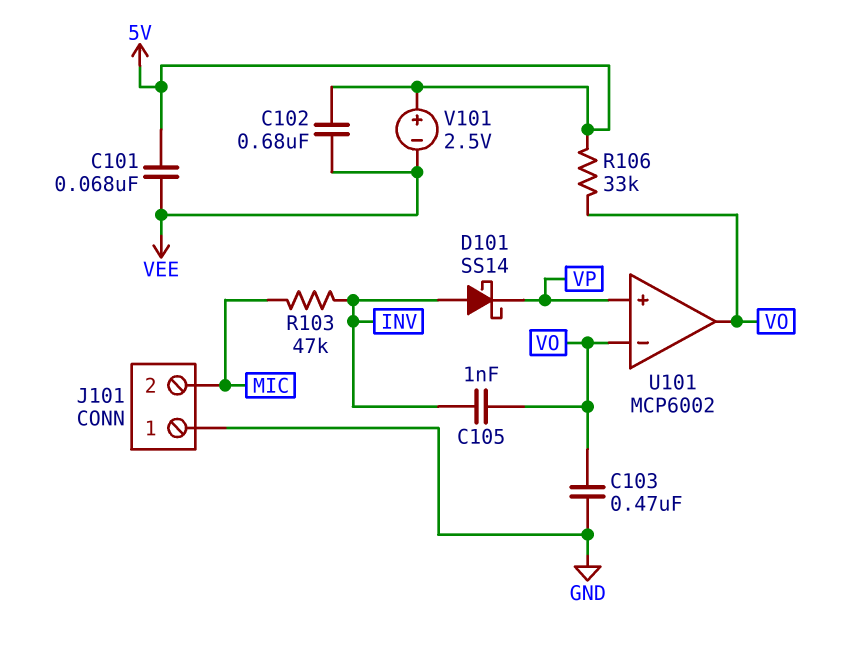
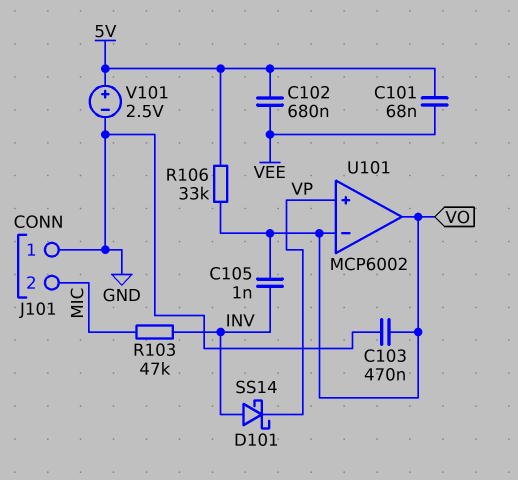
V101: 2.5V (plus 5V, minus VEE) -> 2.5V (plus 5V, minus GND)

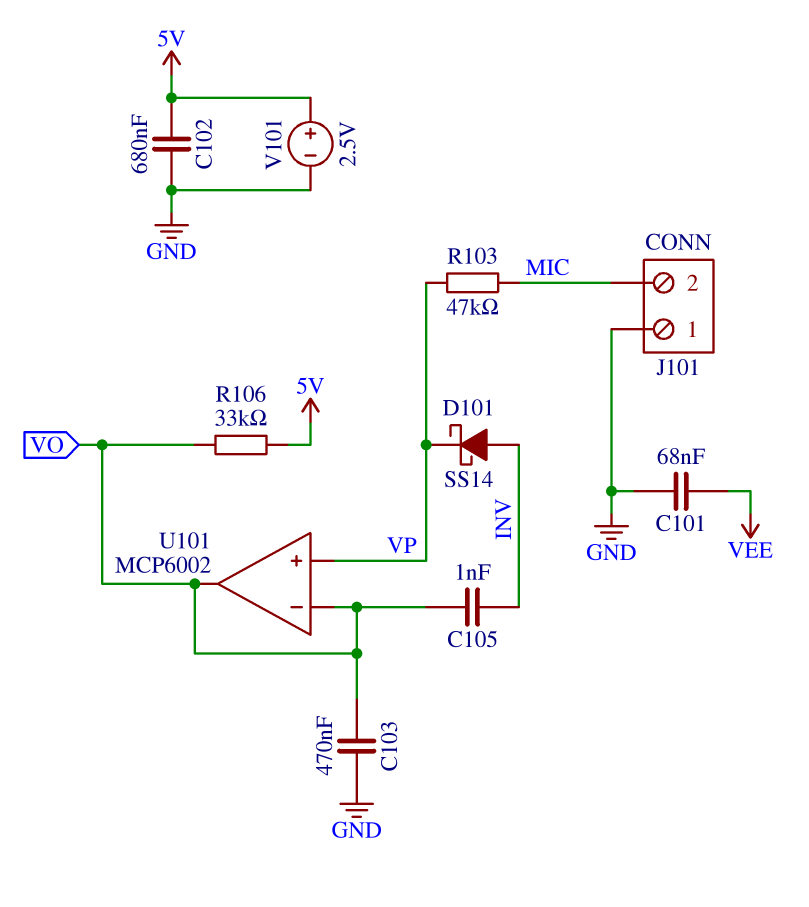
C101: 68nF (5V, VEE) -> 68nF (GND, VEE)
C102: 680nF (5V, VEE) -> 680nF (5V, GND)
R103: 47k (INV, MIC) -> 47k (MIC, VP)

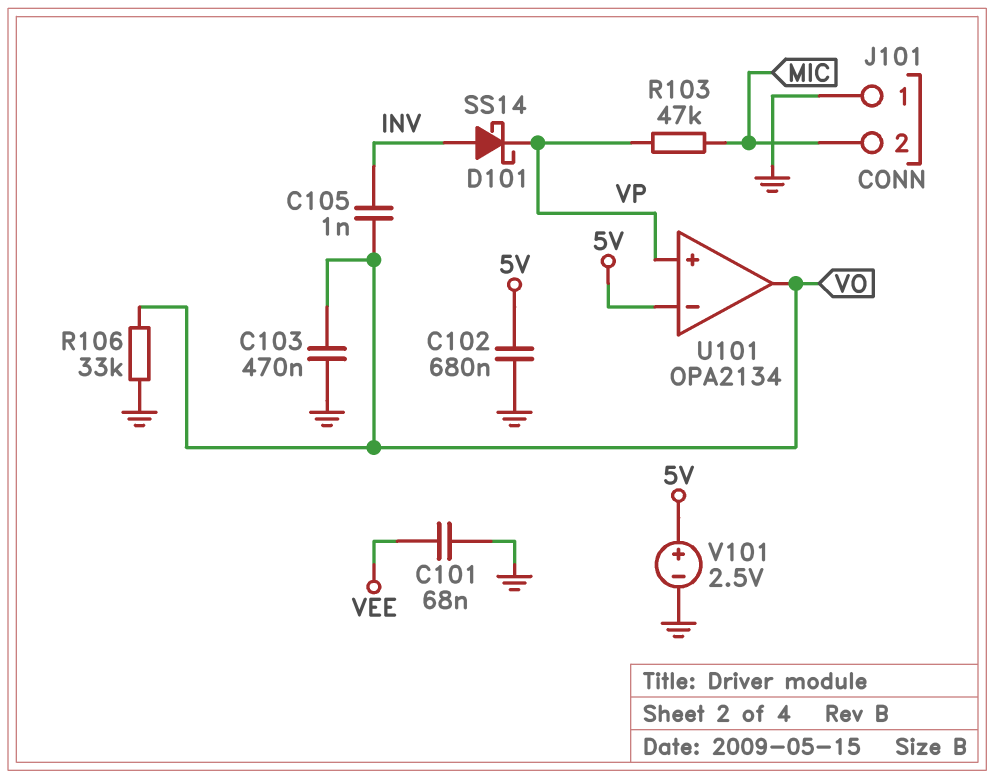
R106: 33k (5V, VO) -> 33k (GND, VO)
U101: MCP6002 -> OPA2134
U101 pin in-: VO -> 5V

